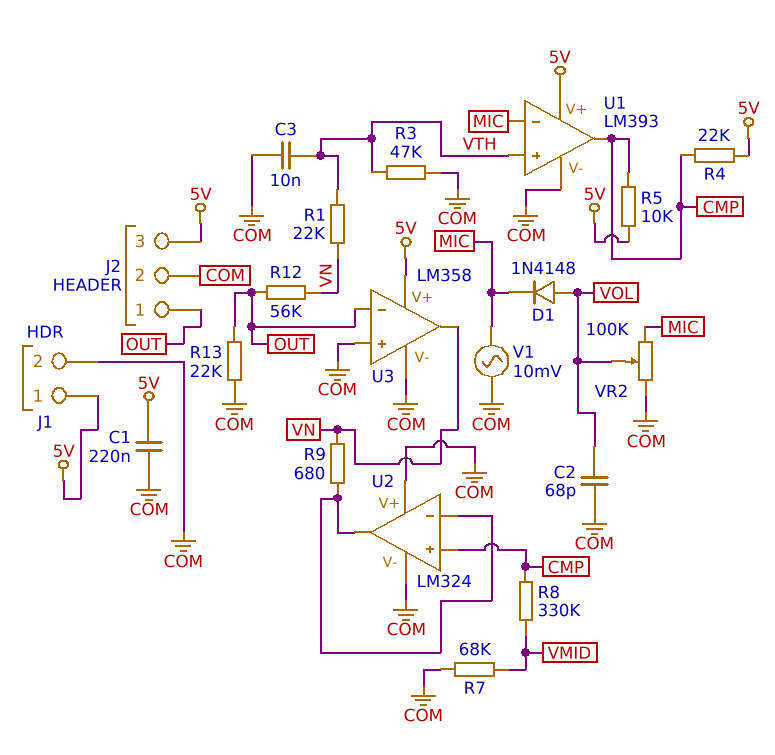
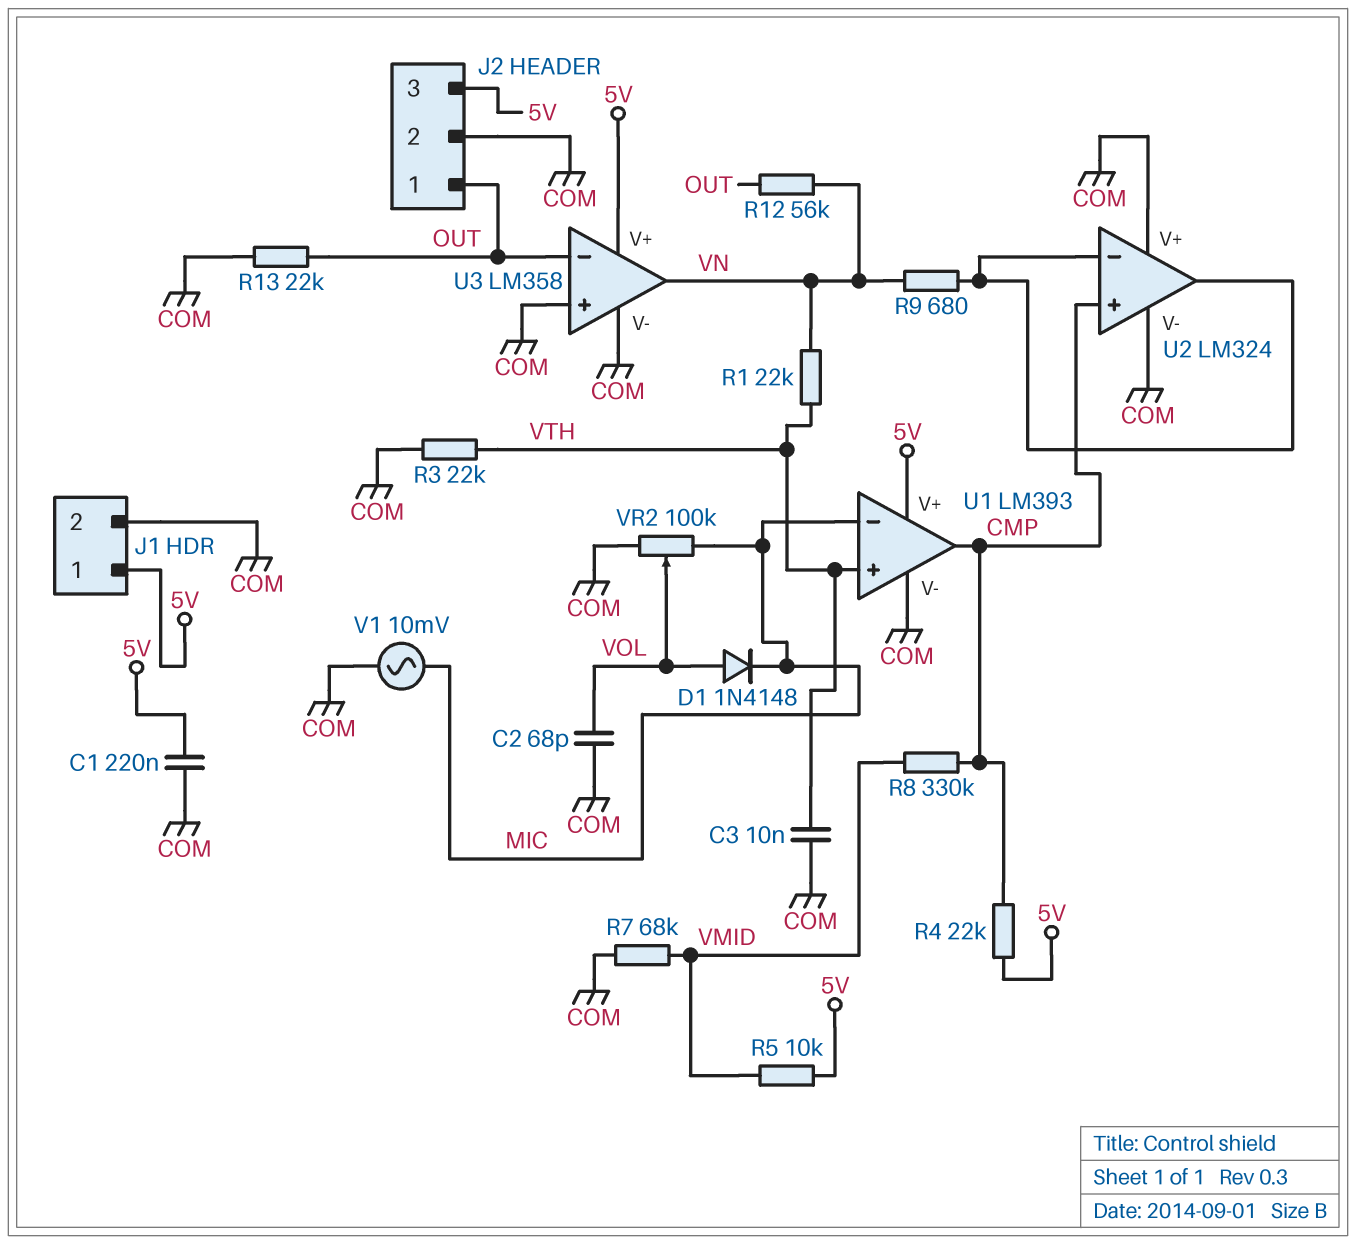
R3: 47k (COM, VTH) -> 22k (COM, VTH)
R5: 10k (5V, CMP) -> 10k (5V, VMID)

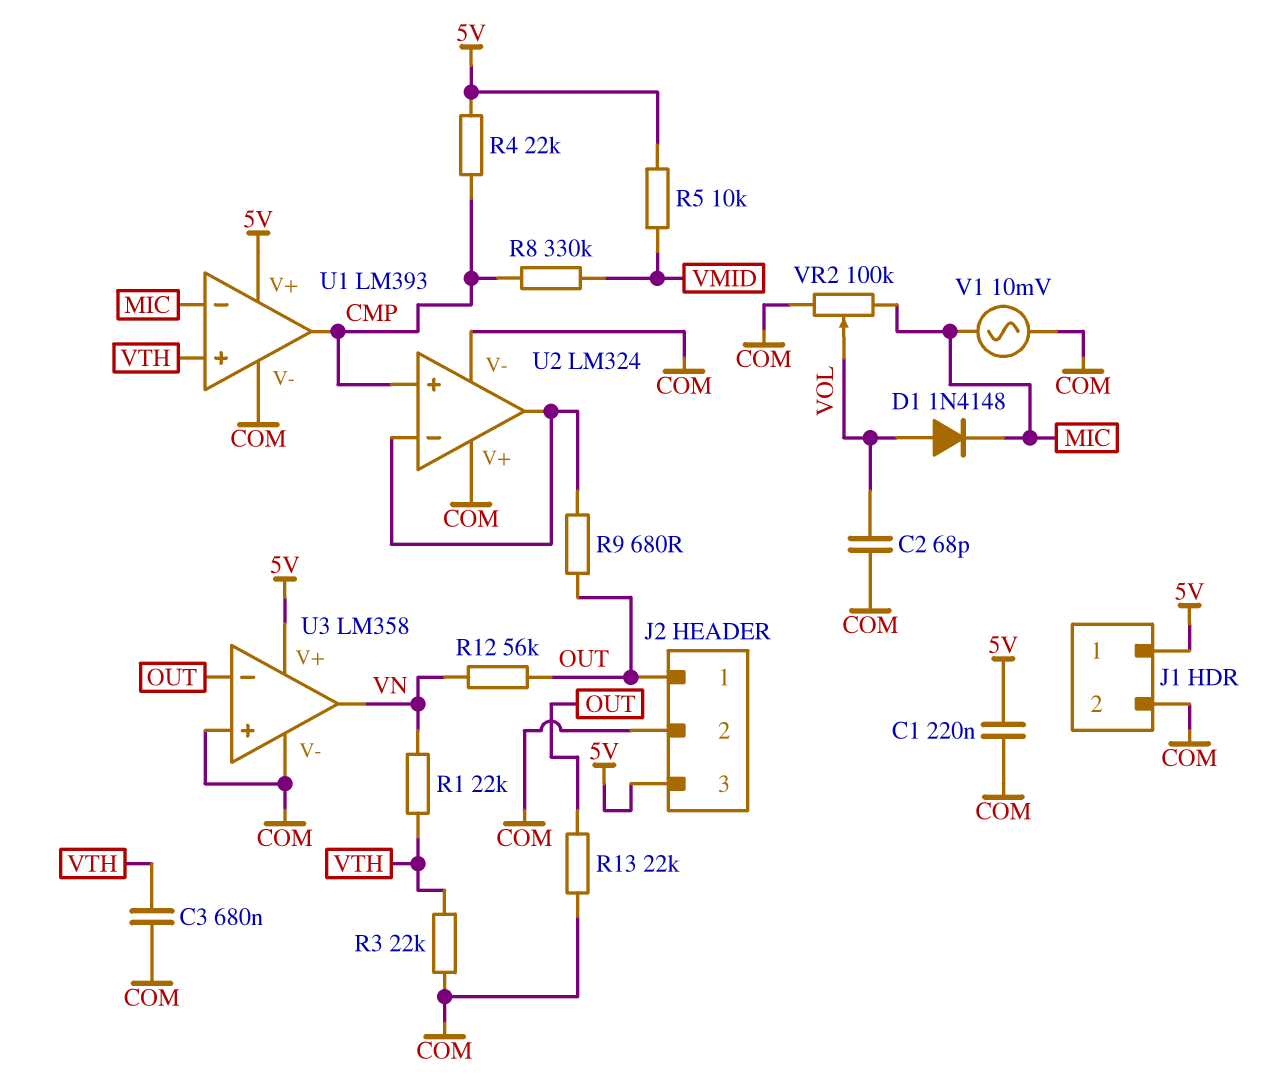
C3: 10nF (COM, VTH) -> 680nF (COM, VTH)
R7: 68k (COM, VMID) -> none
R9: 680 (U2/in-, VN) -> 680 (OUT, U2/in-)

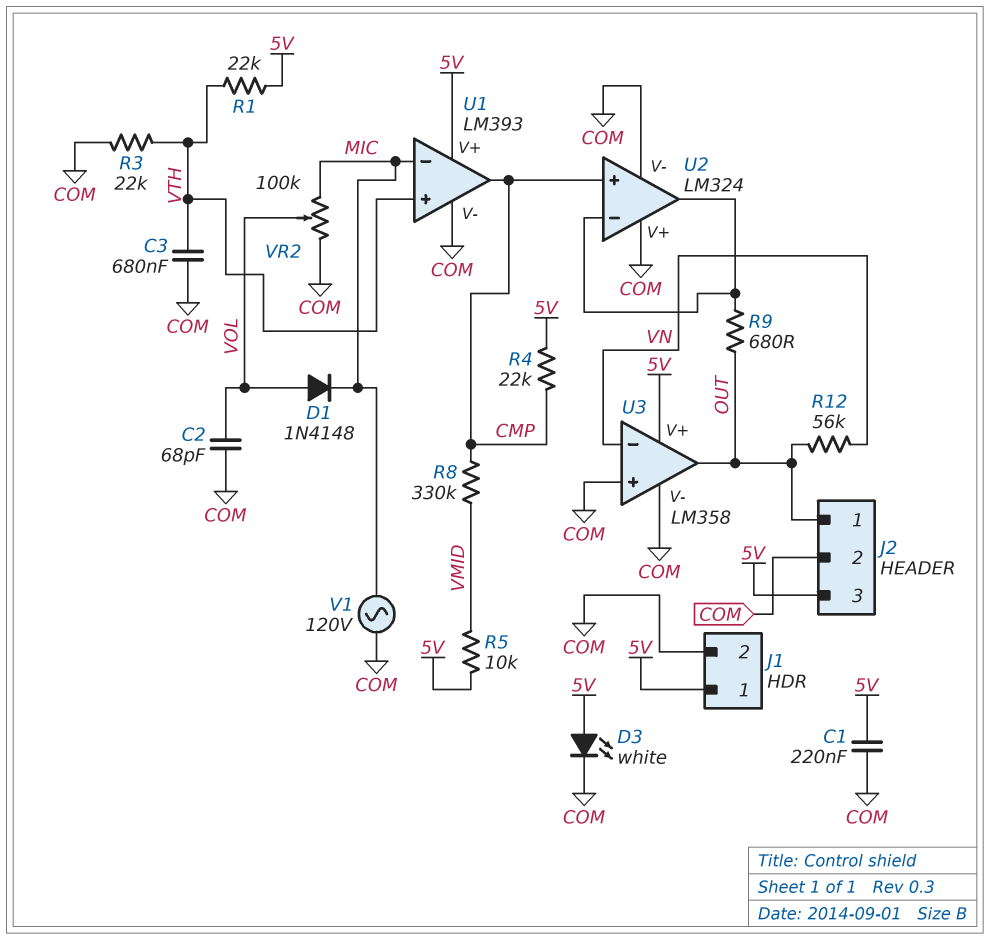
D3: none -> LED white (A 5V, K COM)
R1: 22k (VN, VTH) -> 22k (5V, VTH)
R13: 22k (COM, OUT) -> none
U3 pin in-: OUT -> VN
U3 pin out: VN -> OUT
V1: AC 10mV (COM, MIC) -> AC 120V (COM, MIC)

